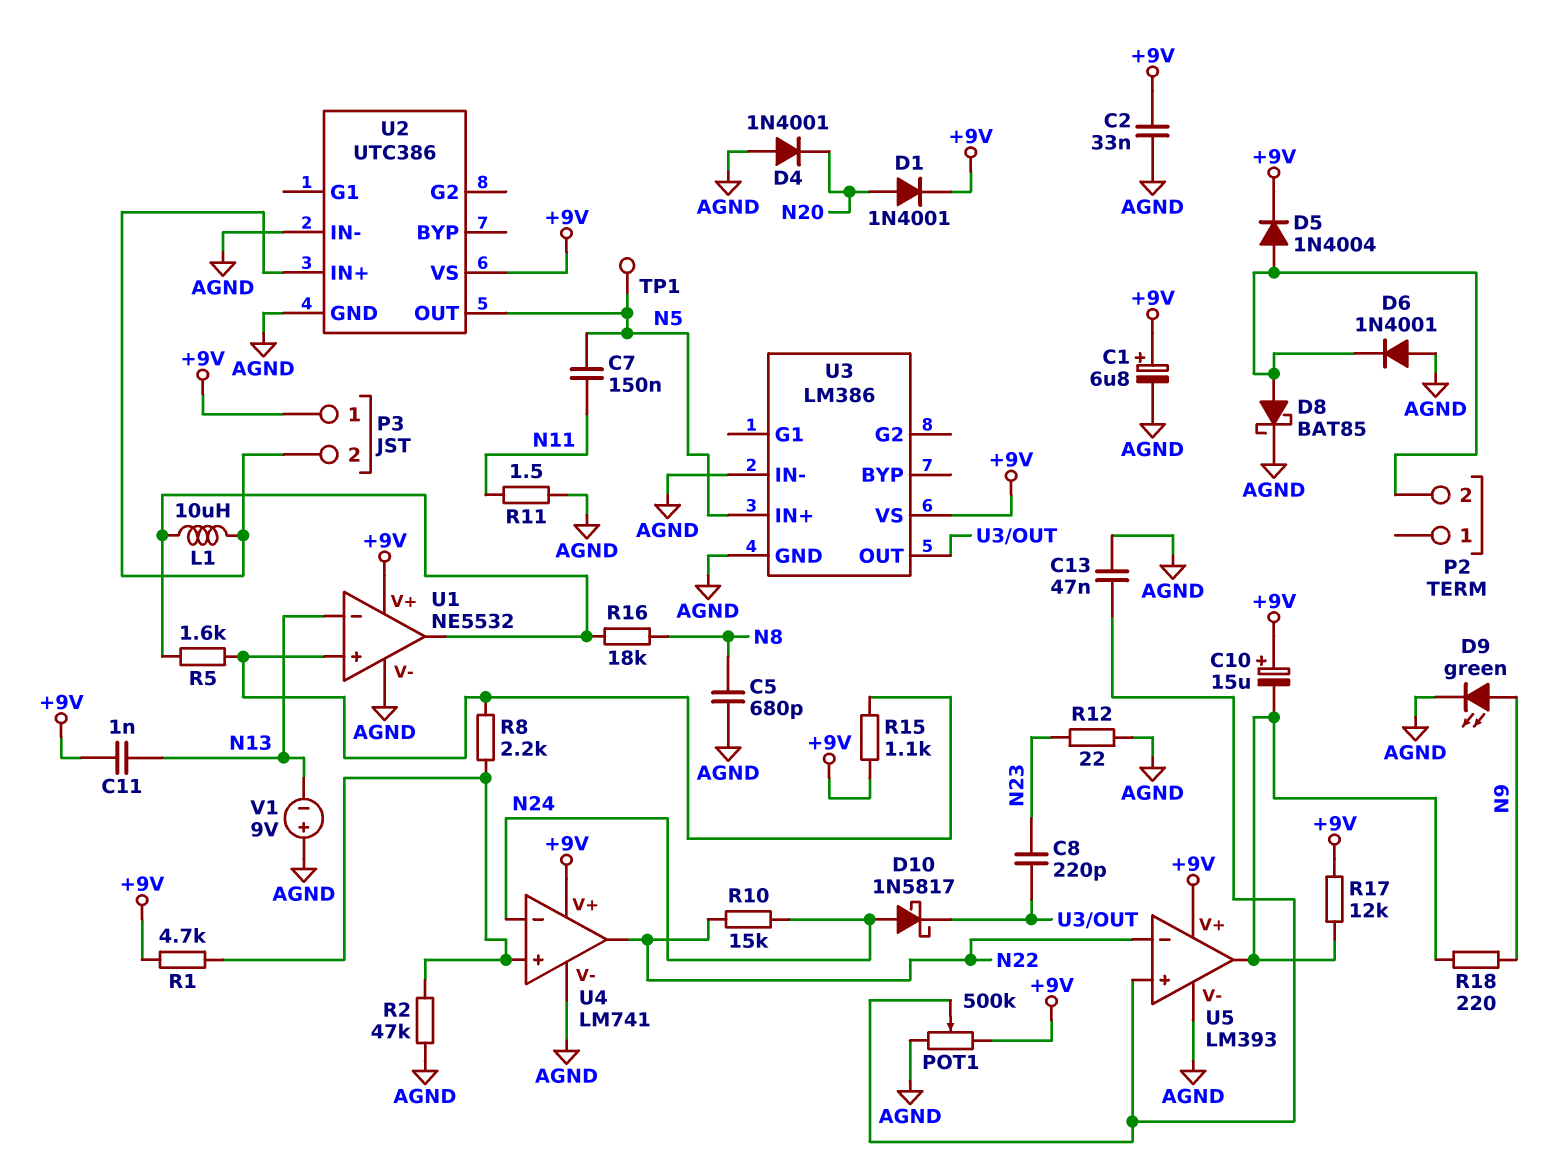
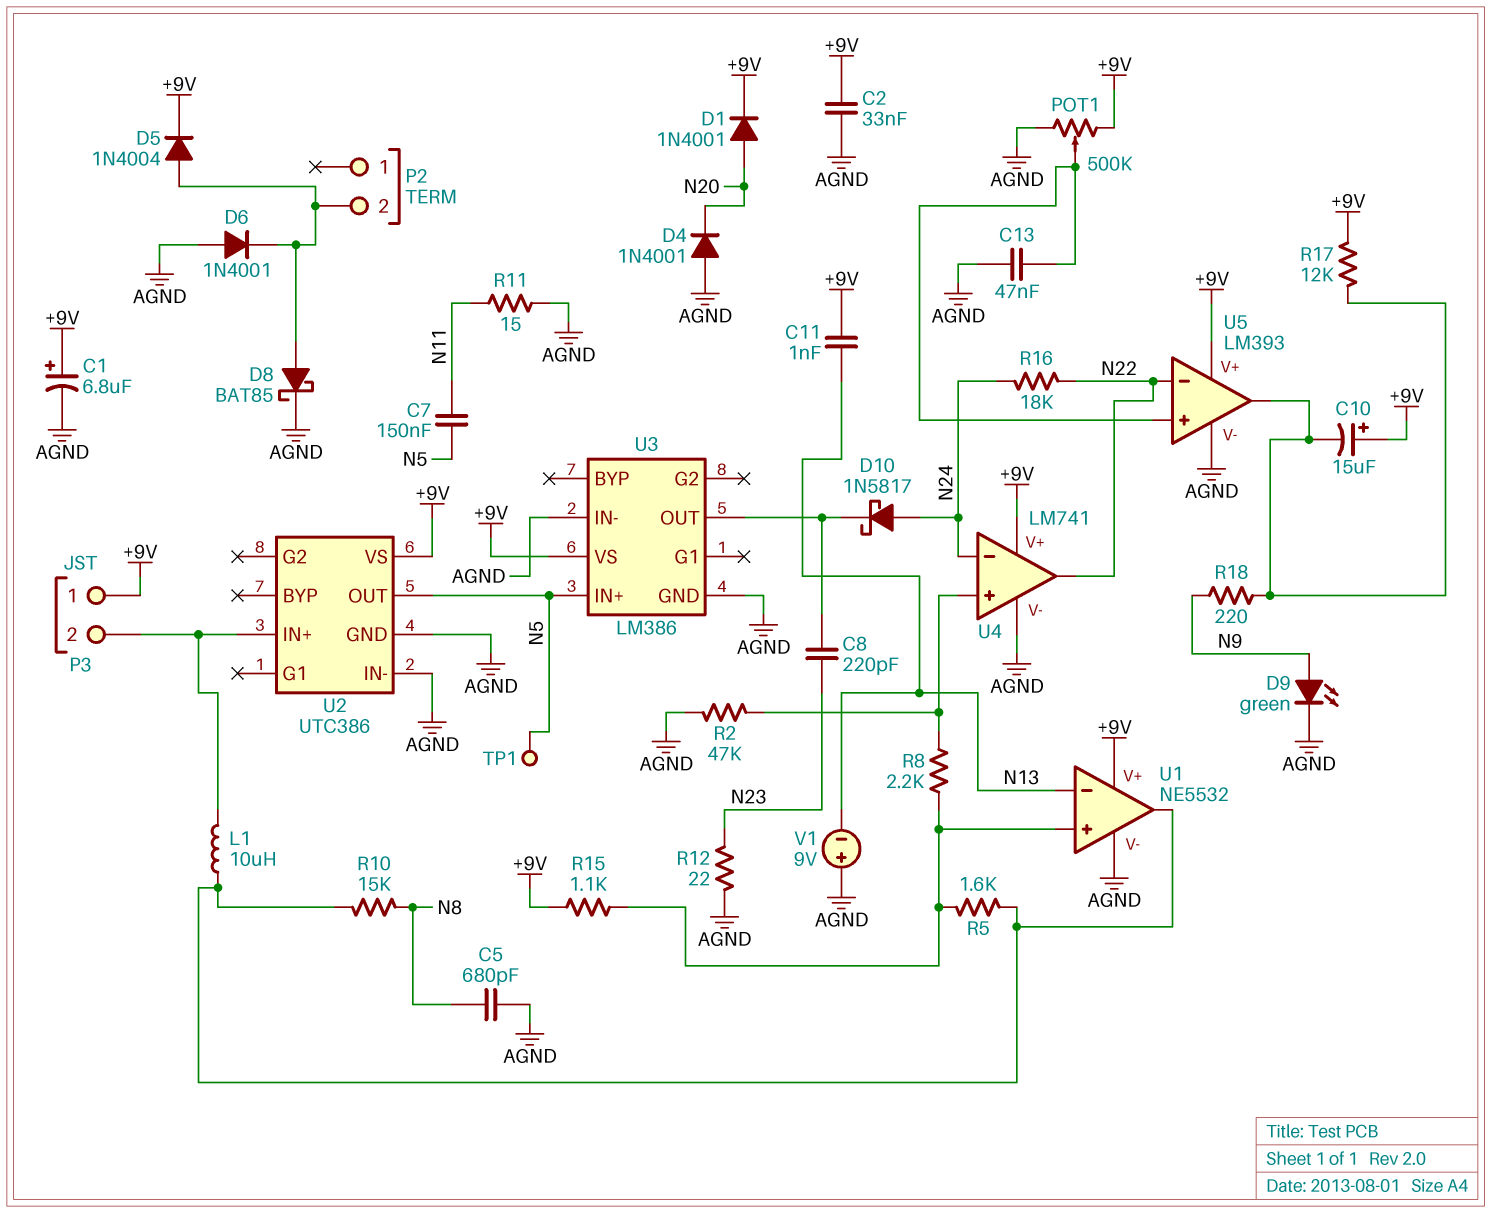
R1: 4.7k (+9V, U4/in+) -> none
R10: 15k (N22, N24) -> 15k (N8, U1/out)
R11: 1.5 (AGND, N11) -> 15 (AGND, N11)
R16: 18k (N8, U1/out) -> 18k (N22, N24)

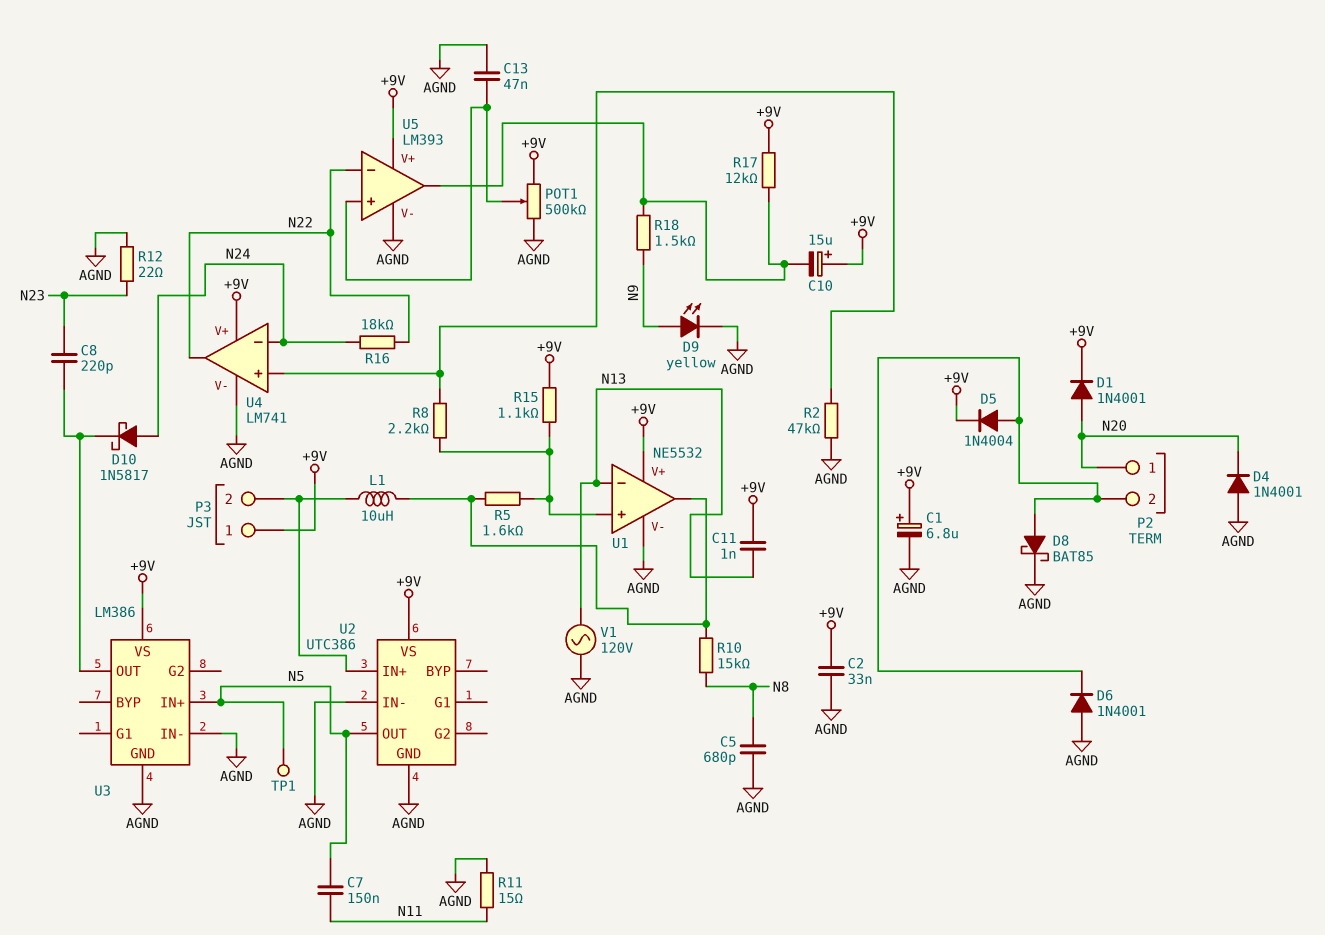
D9: LED green (A N9, K AGND) -> LED yellow (A N9, K AGND)
P2 pin 1: none -> N20
R18: 220 (N9, U5/out) -> 1.5k (N9, U5/out)
V1: 9V (plus AGND, minus N13) -> AC 120V (AGND, N13)

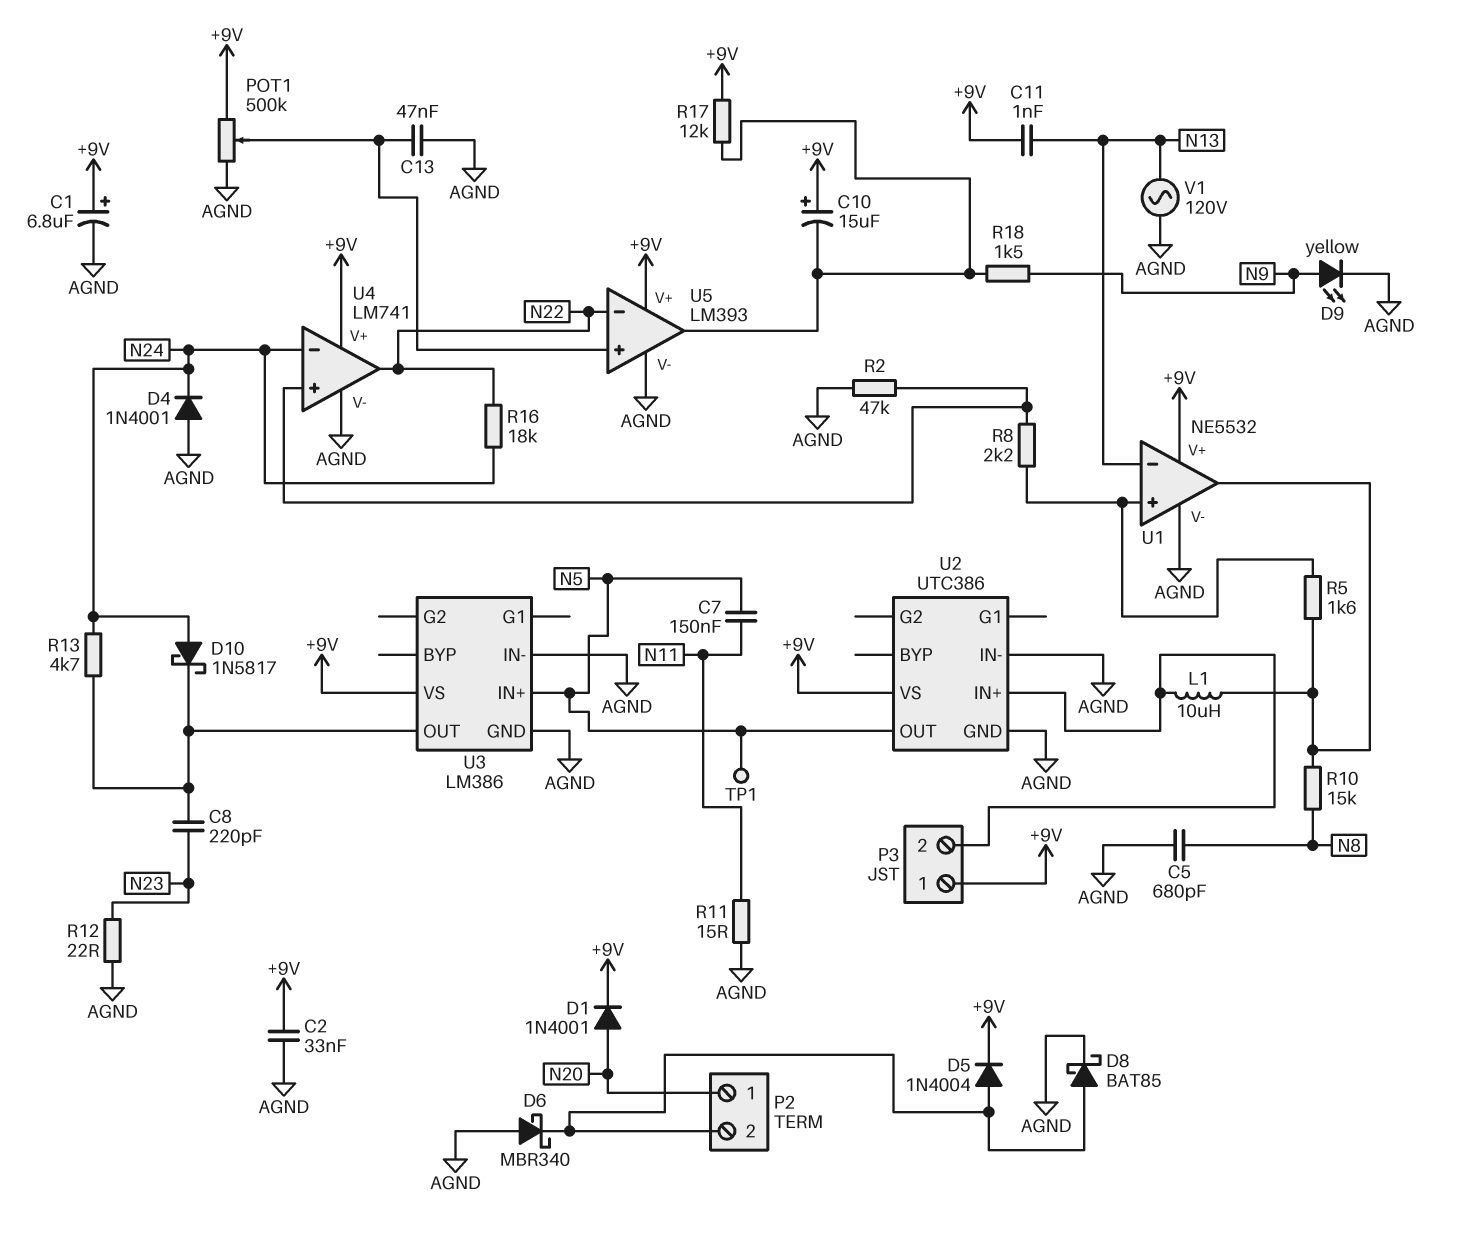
D4: diode 1N4001 (A AGND, K N20) -> diode 1N4001 (A AGND, K N24)
D6: diode 1N4001 (A AGND, K P2/2) -> schottky MBR340 (A AGND, K P2/2)
R13: none -> 4.7k (N24, U3/OUT)
R15: 1.1k (+9V, U1/in+) -> none

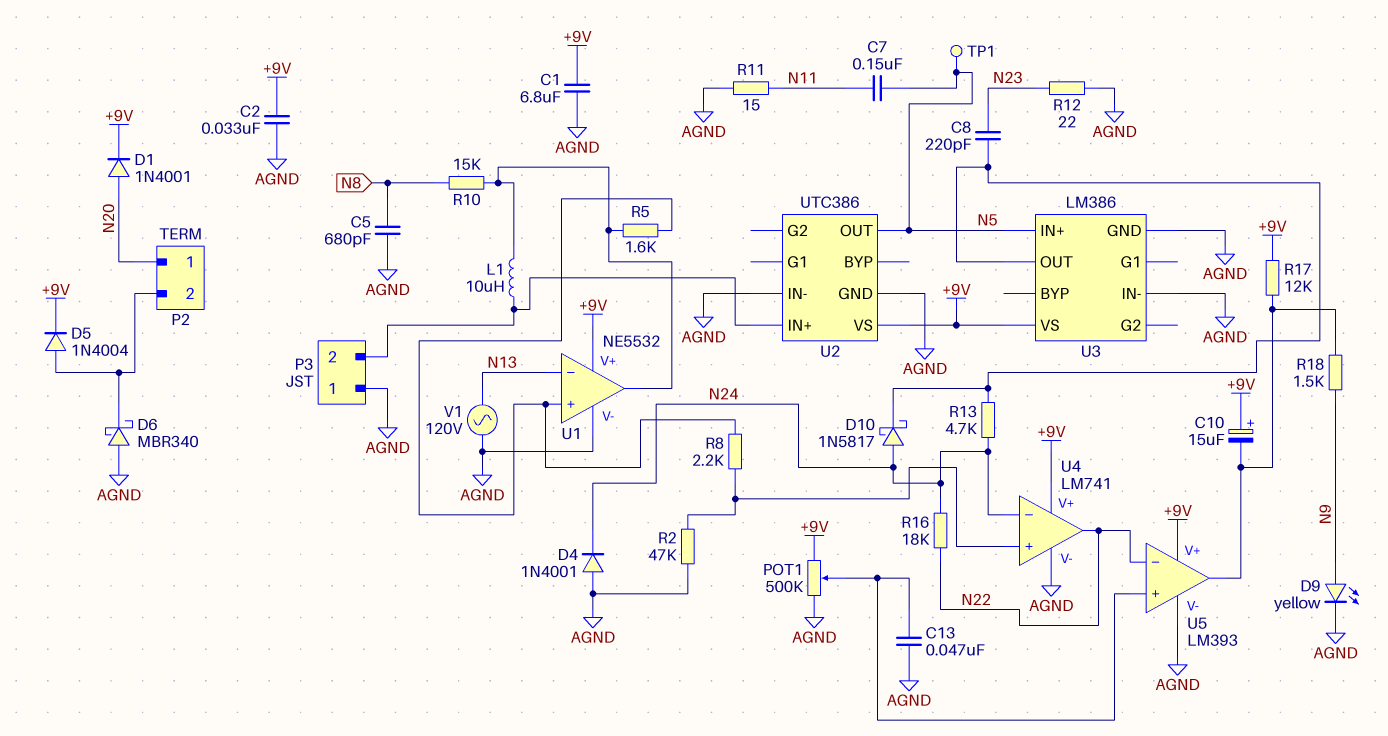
C1: 6.8uF (plus +9V, minus AGND) -> 6.8uF (+9V, AGND)
C11: 1nF (+9V, N13) -> none
D8: schottky BAT85 (A P2/2, K AGND) -> none
P3 pin 1: +9V -> AGND

